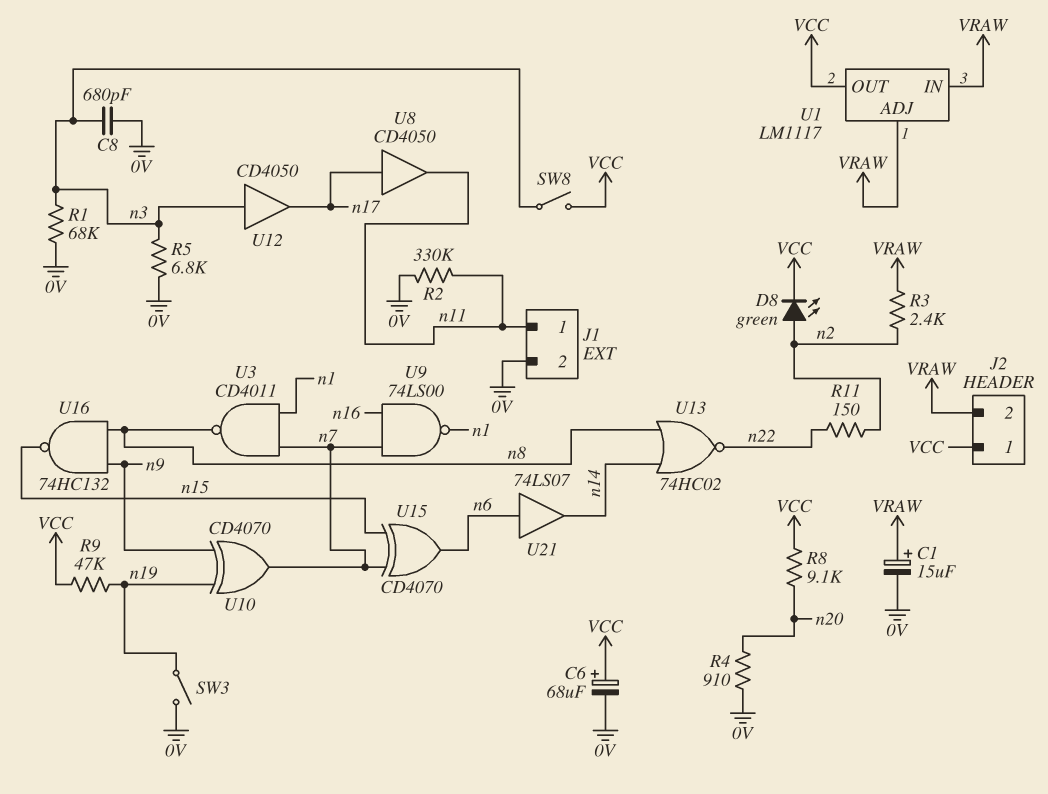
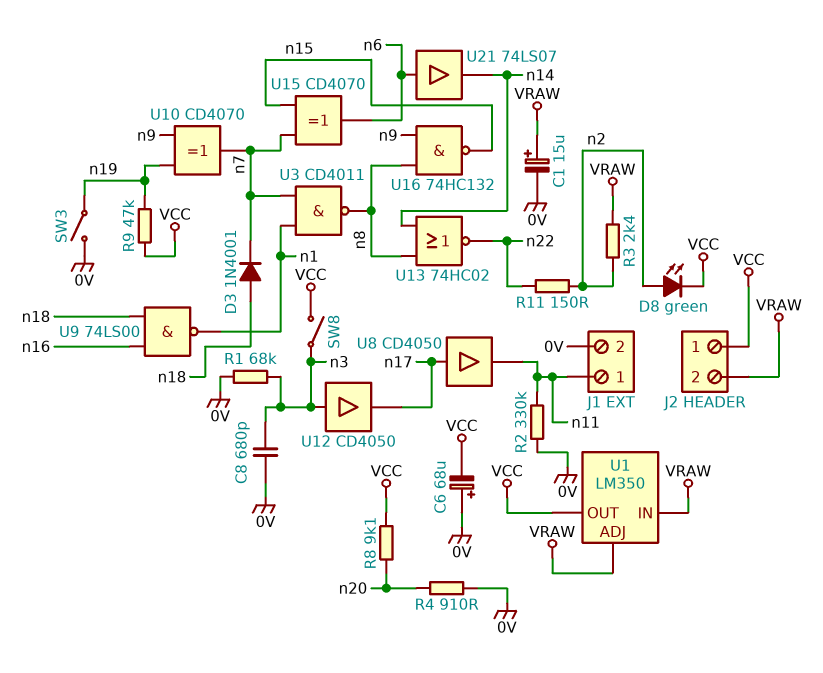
C6: 68uF (plus VCC, minus 0V) -> 68uF (plus 0V, minus VCC)
D3: none -> diode 1N4001 (A n18, K n7)
R5: 6.8k (0V, n3) -> none
U1: LM1117 -> LM350
U9: NAND 74LS00 (in n7, in n16, out n1) -> NAND 74LS00 (in n16, in n18, out n1)

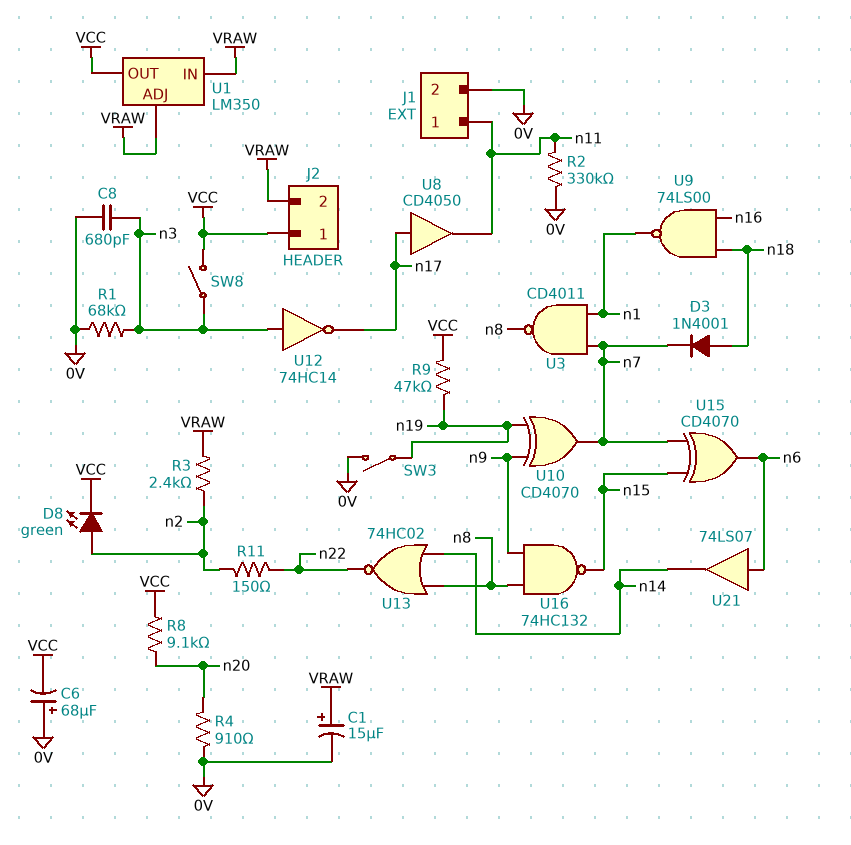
U12: buffer CD4050 (in n3, out n17) -> NOT 74HC14 (in n3, out n17)

